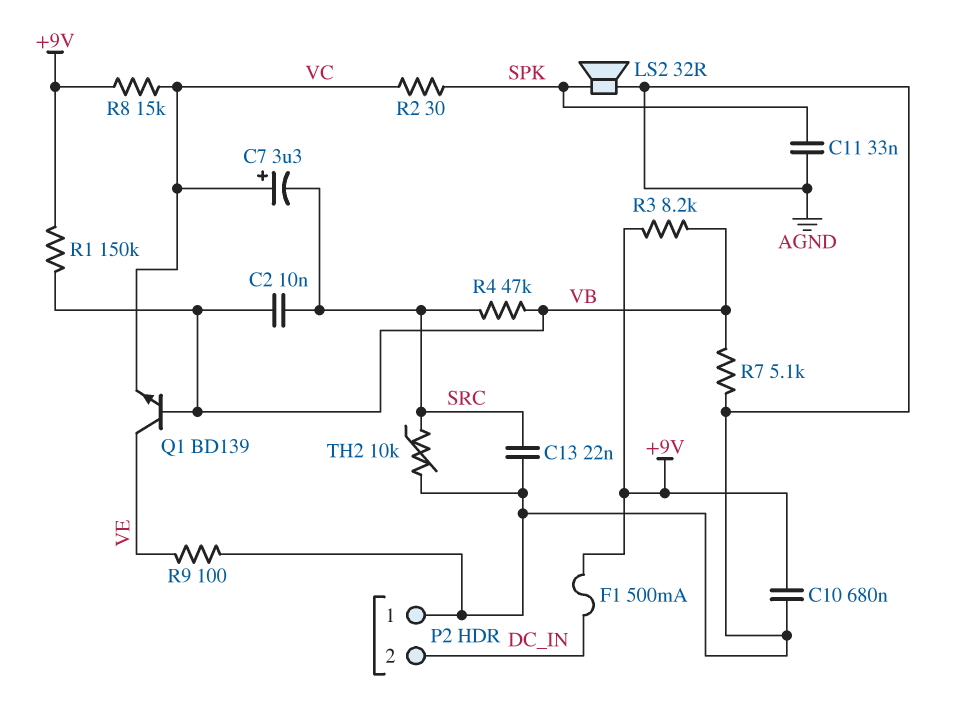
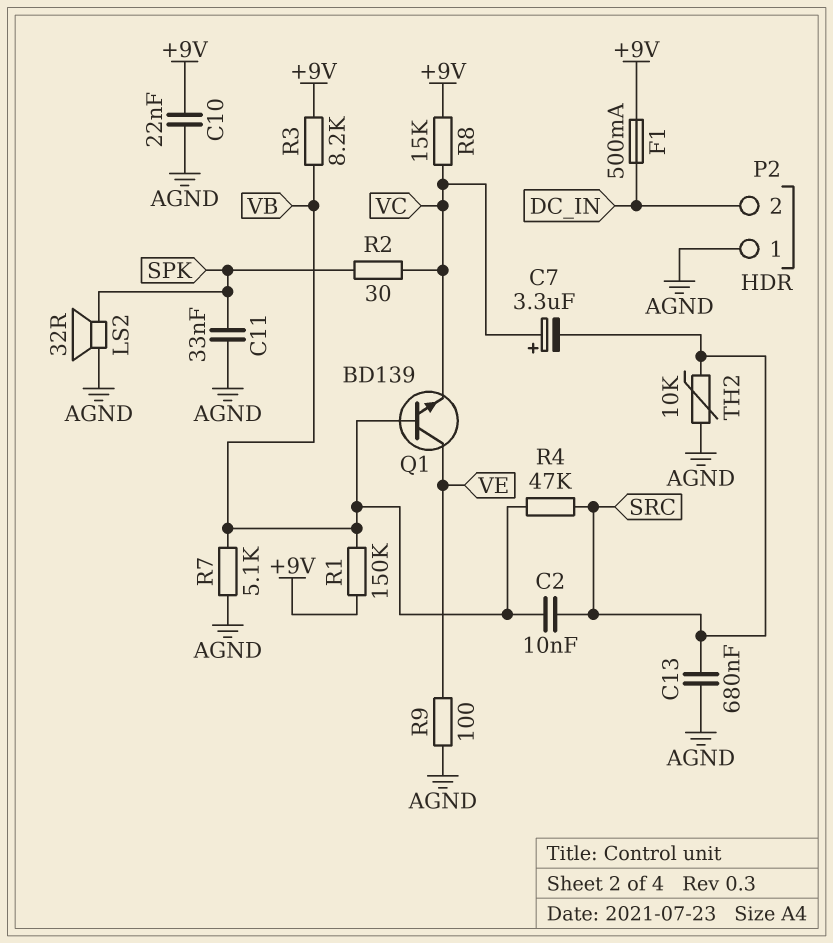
C10: 680nF (+9V, AGND) -> 22nF (+9V, AGND)
C13: 22nF (AGND, SRC) -> 680nF (AGND, SRC)

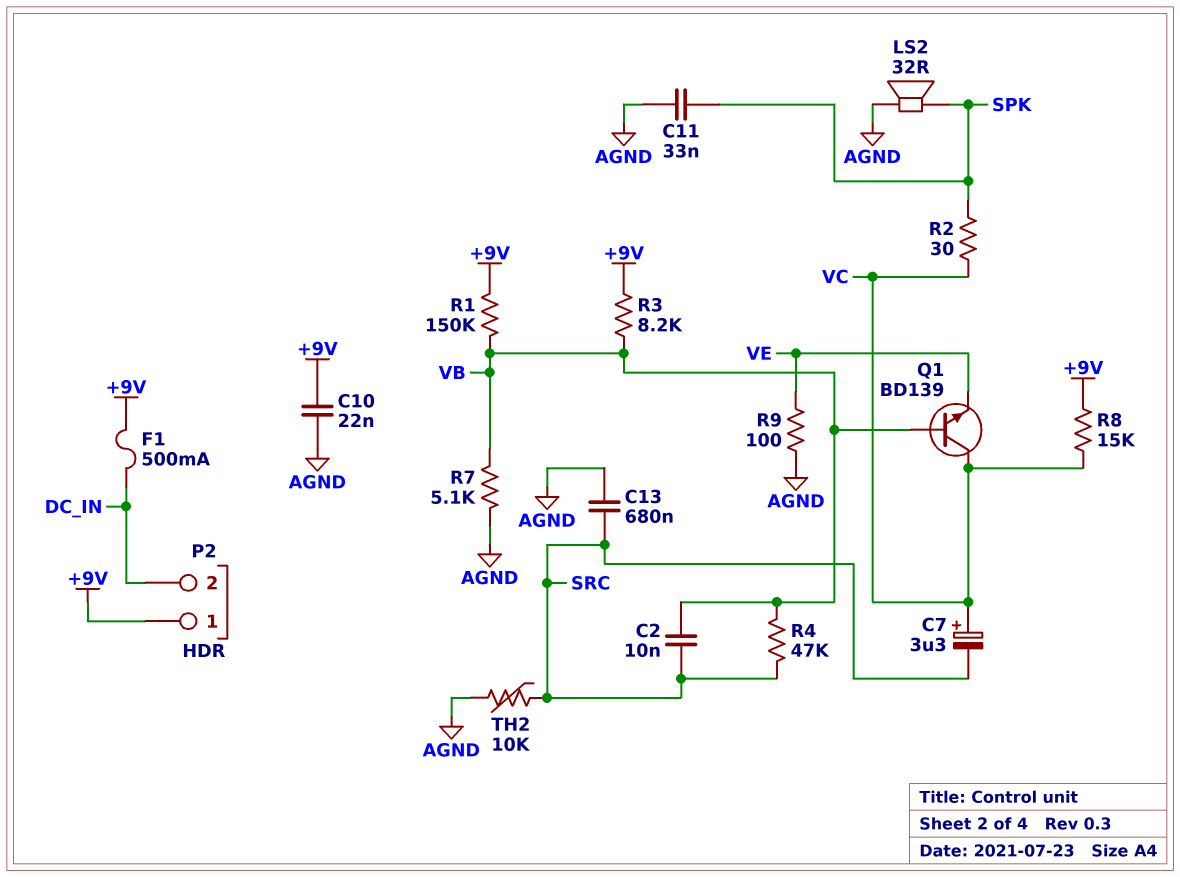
P2 pin 1: AGND -> +9V
Q1: NPN BD139 (B VB, C VE, E VC) -> NPN BD139 (B VB, C VC, E VE)

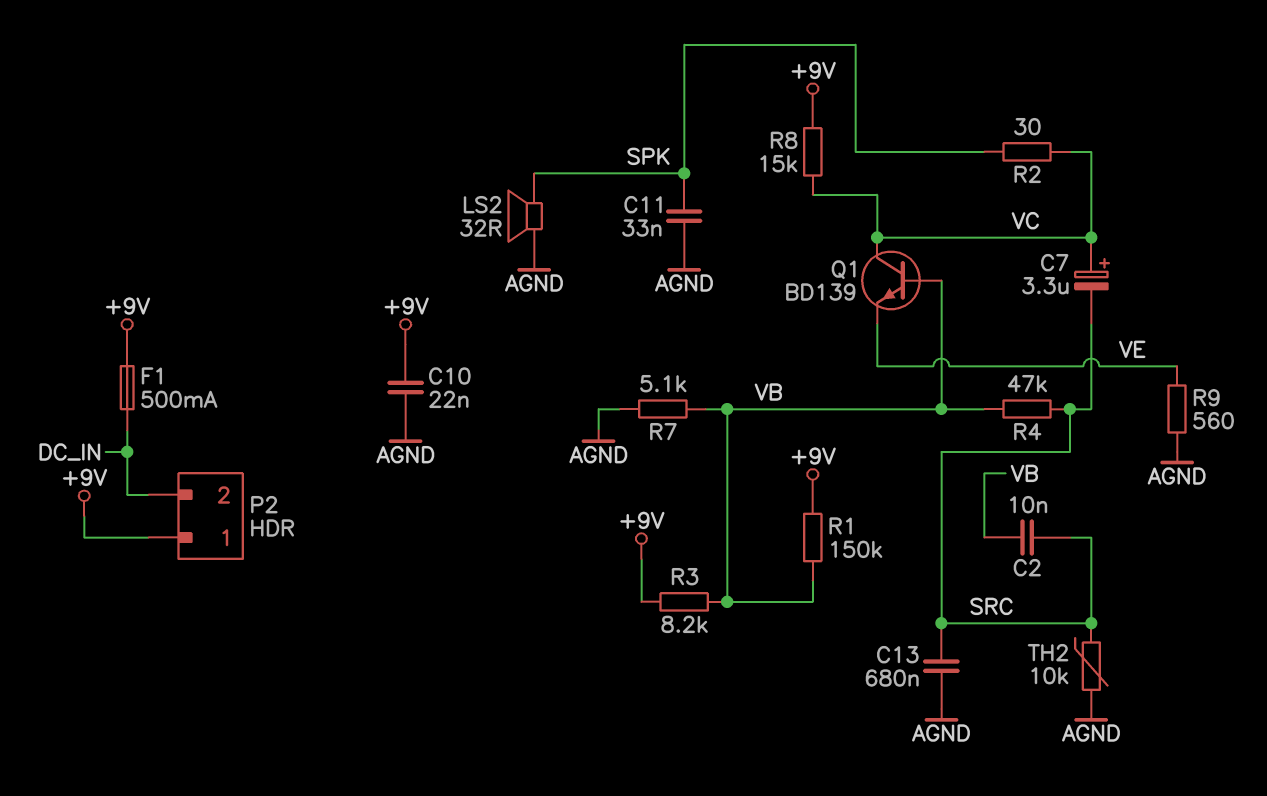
R9: 100 (AGND, VE) -> 560 (AGND, VE)

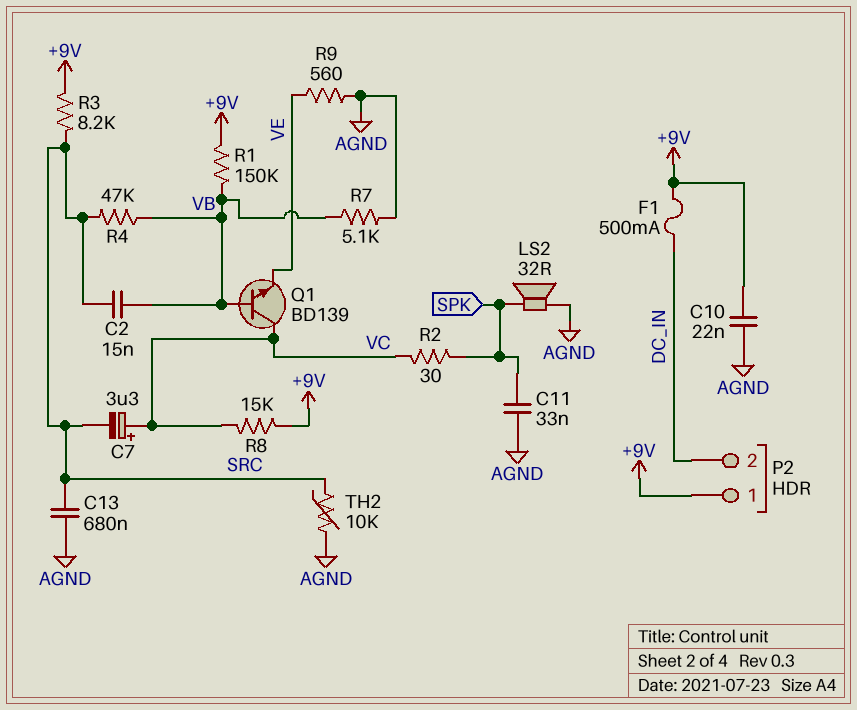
C2: 10nF (SRC, VB) -> 15nF (SRC, VB)
R3: 8.2k (+9V, VB) -> 8.2k (+9V, SRC)

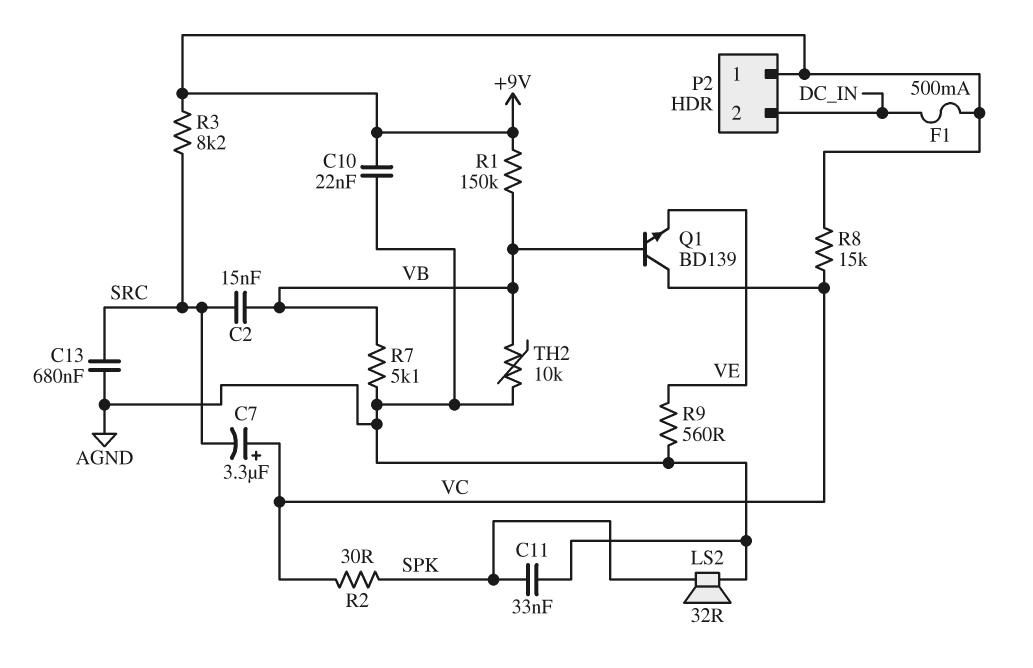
R4: 47k (SRC, VB) -> none
TH2: 10k (AGND, SRC) -> 10k (AGND, VB)

